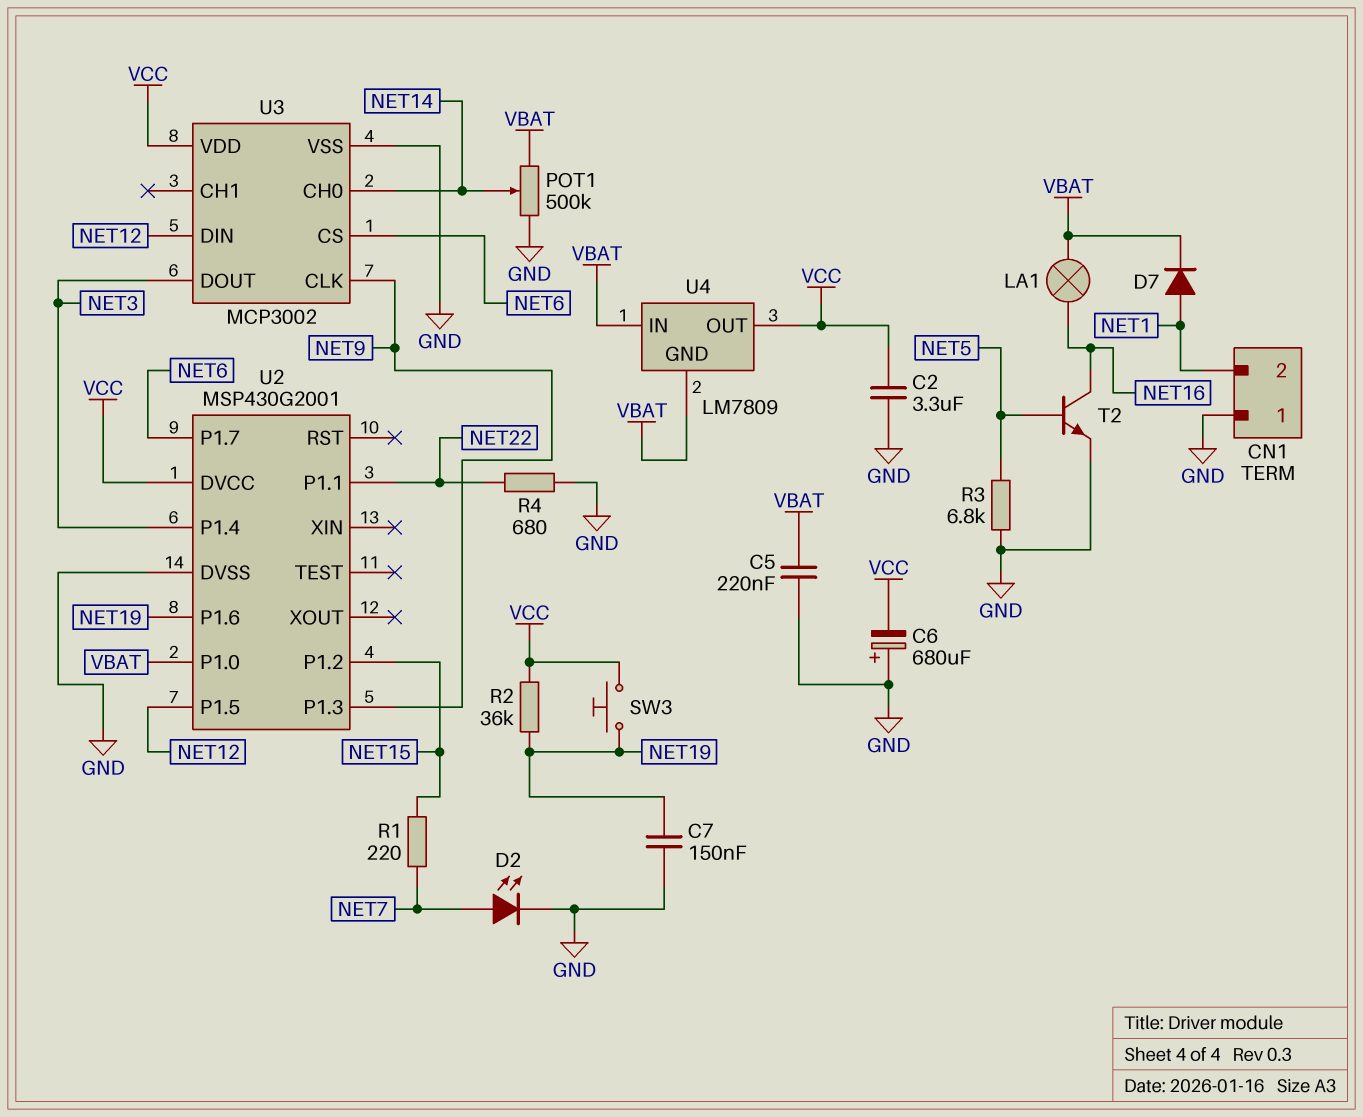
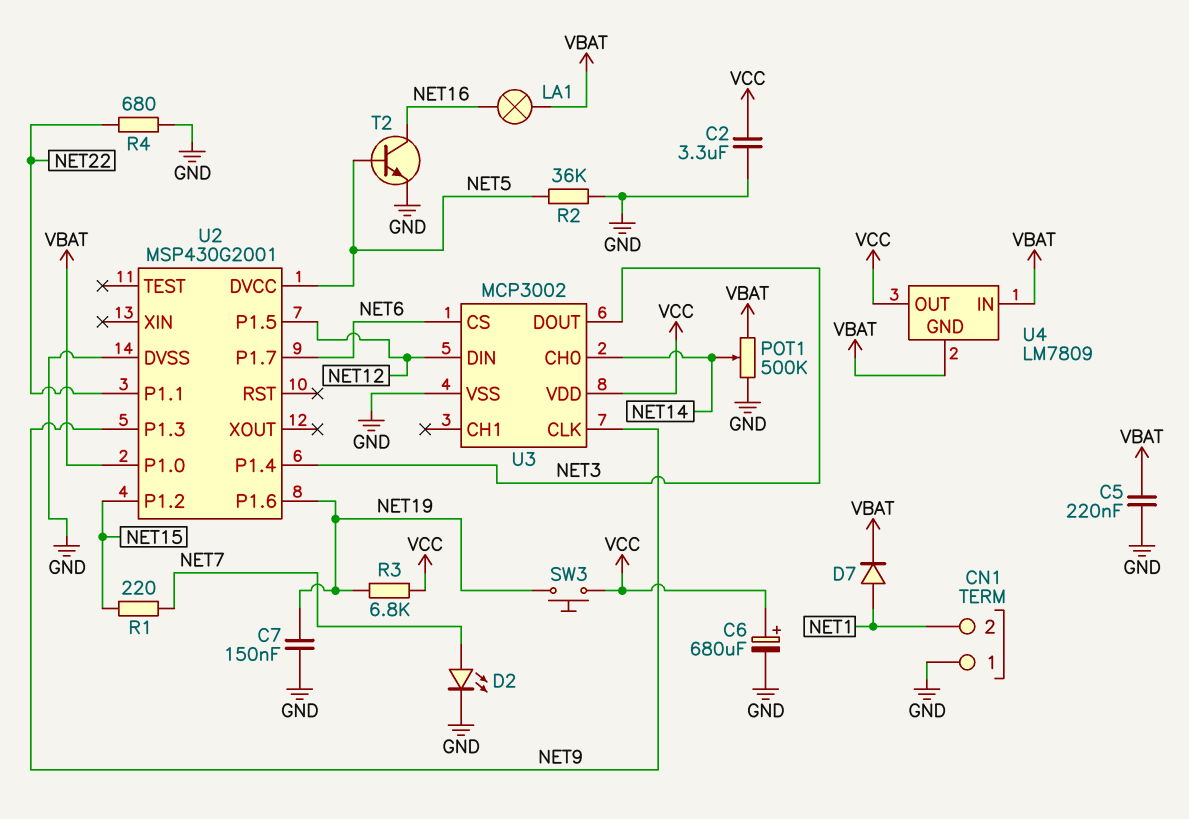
C6: 680uF (plus GND, minus VCC) -> 680uF (plus VCC, minus GND)
R2: 36k (NET19, VCC) -> 36k (GND, NET5)
R3: 6.8k (GND, NET5) -> 6.8k (NET19, VCC)
U2 pin DVCC: VCC -> NET5

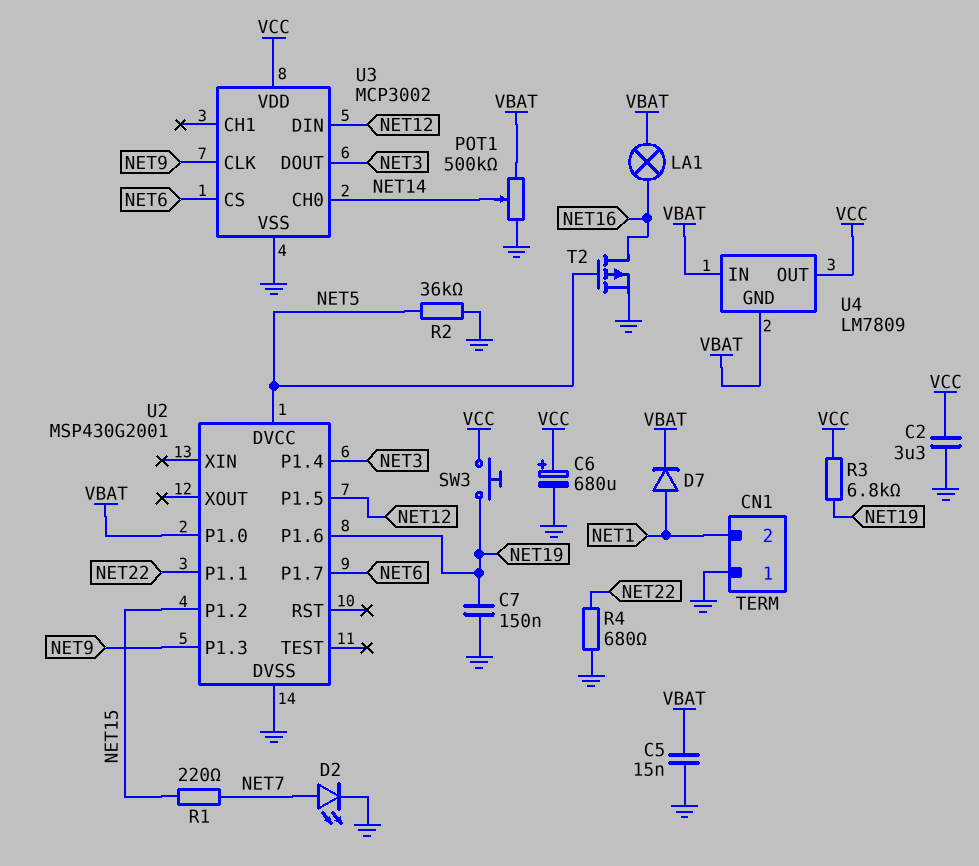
C5: 220nF (GND, VBAT) -> 15nF (GND, VBAT)
T2: NPN (B NET5, C NET16, E GND) -> PMOS (G NET5, D NET16, S GND)

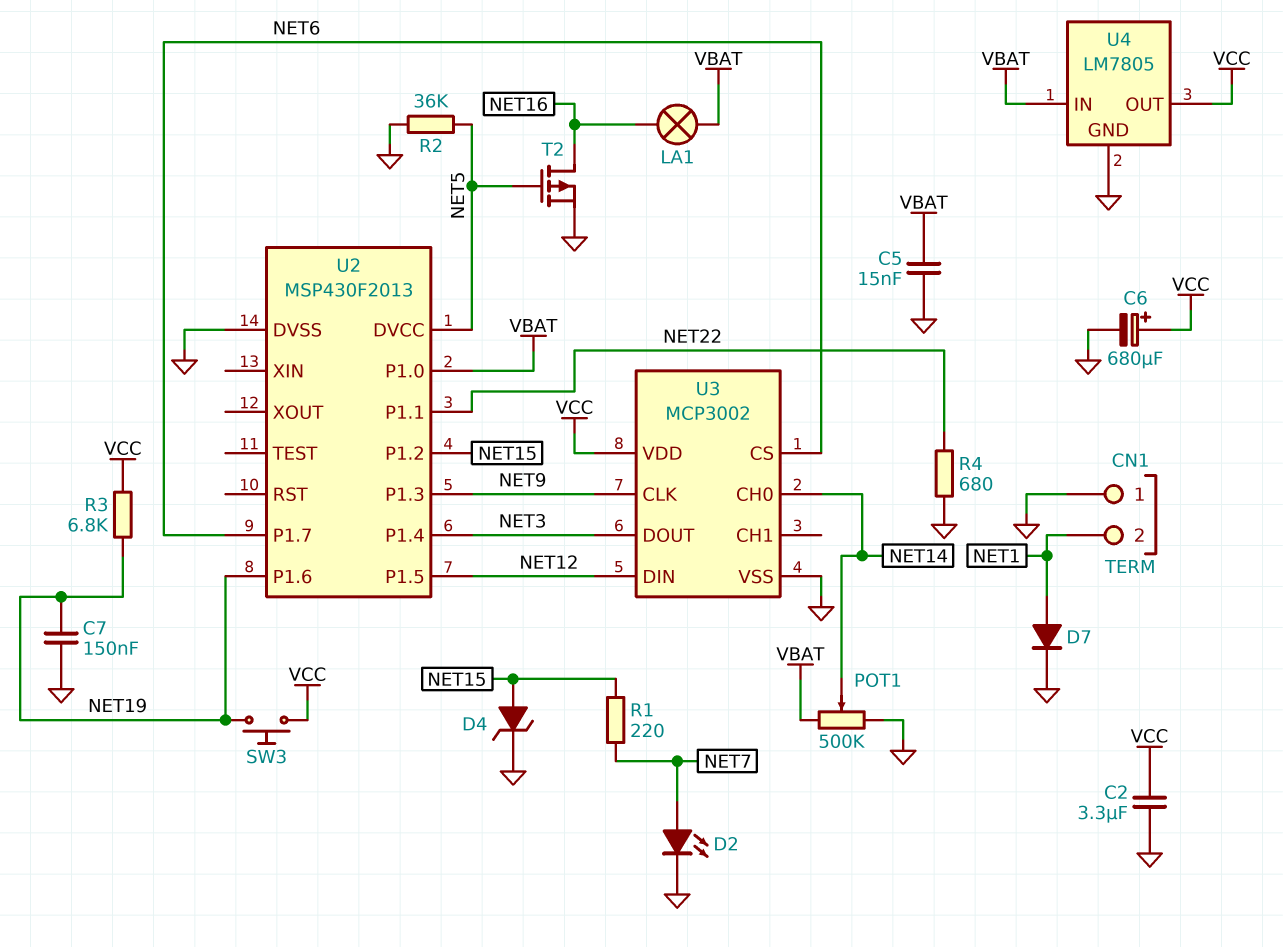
D4: none -> zener (A NET15, K GND)
D7: diode (A NET1, K VBAT) -> diode (A NET1, K GND)
U2: MSP430G2001 -> MSP430F2013
U4: LM7809 -> LM7805
U4 pin GND: VBAT -> GND

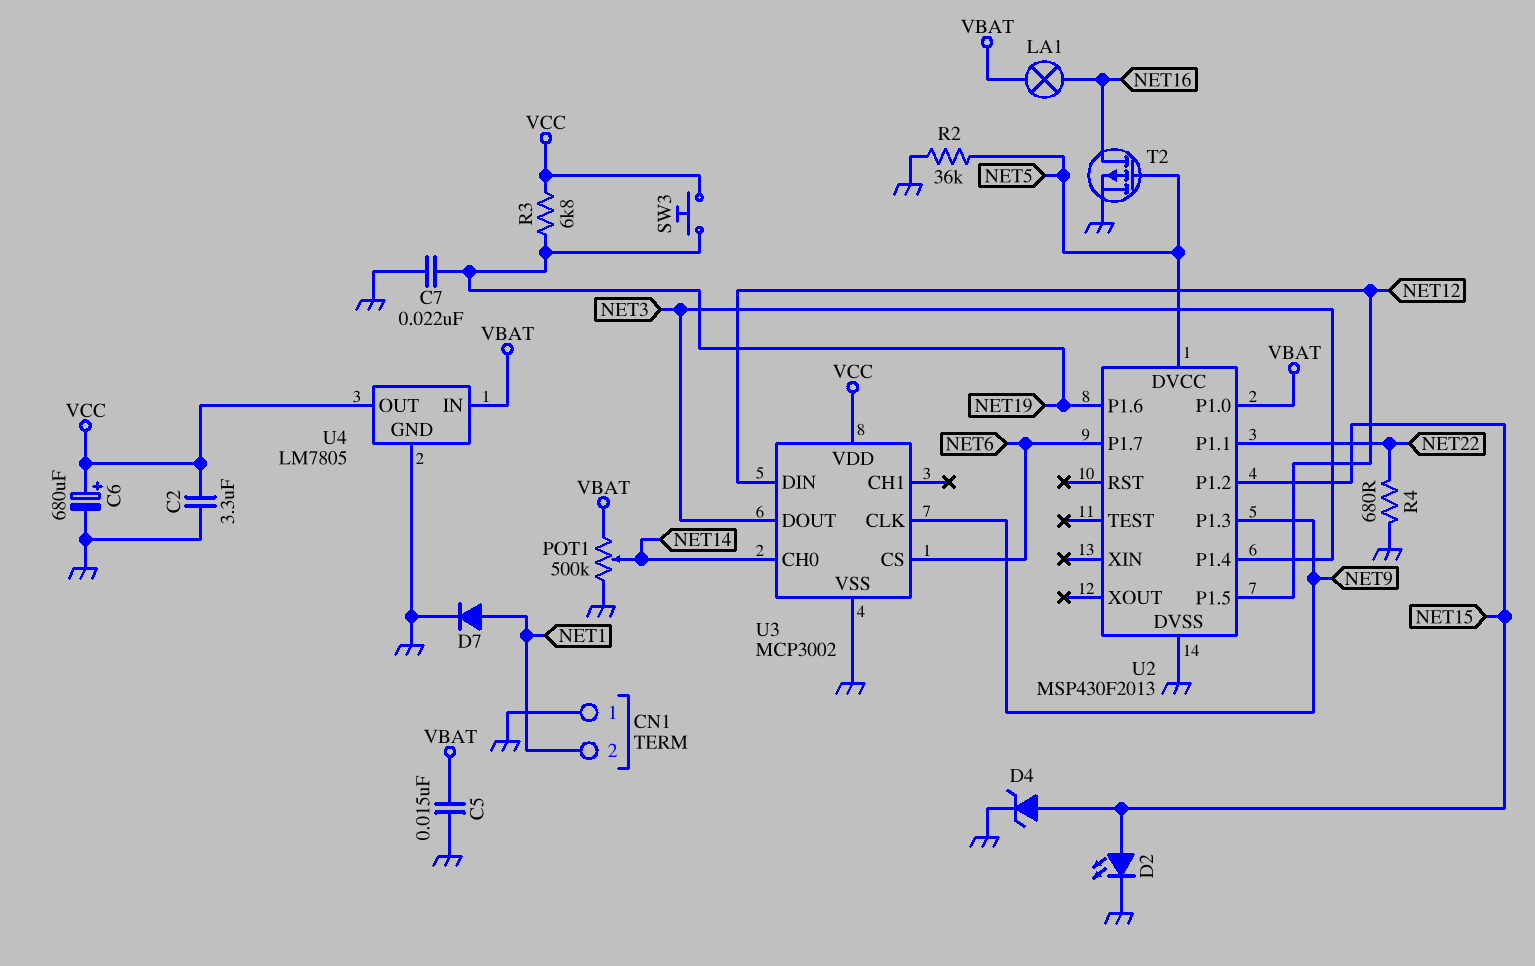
C7: 150nF (GND, NET19) -> 22nF (GND, NET19)
D2: LED (A NET7, K GND) -> LED (A NET15, K GND)
R1: 220 (NET7, NET15) -> none

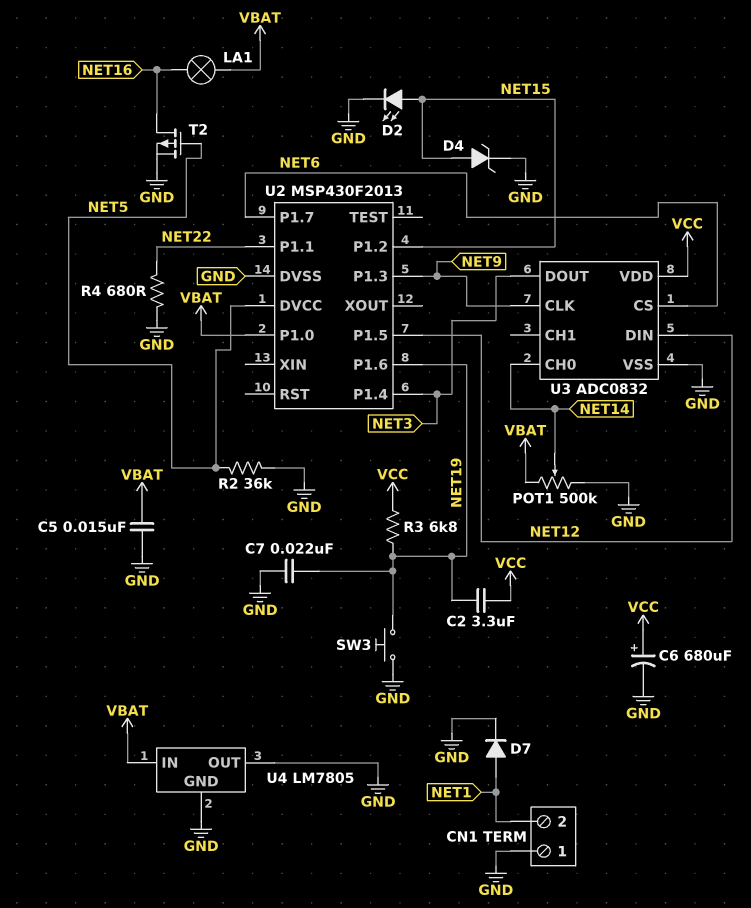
C2: 3.3uF (GND, VCC) -> 3.3uF (NET19, VCC)
SW3: button (NET19, VCC) -> button (GND, NET19)
U3: MCP3002 -> ADC0832
U4 pin OUT: VCC -> GND

